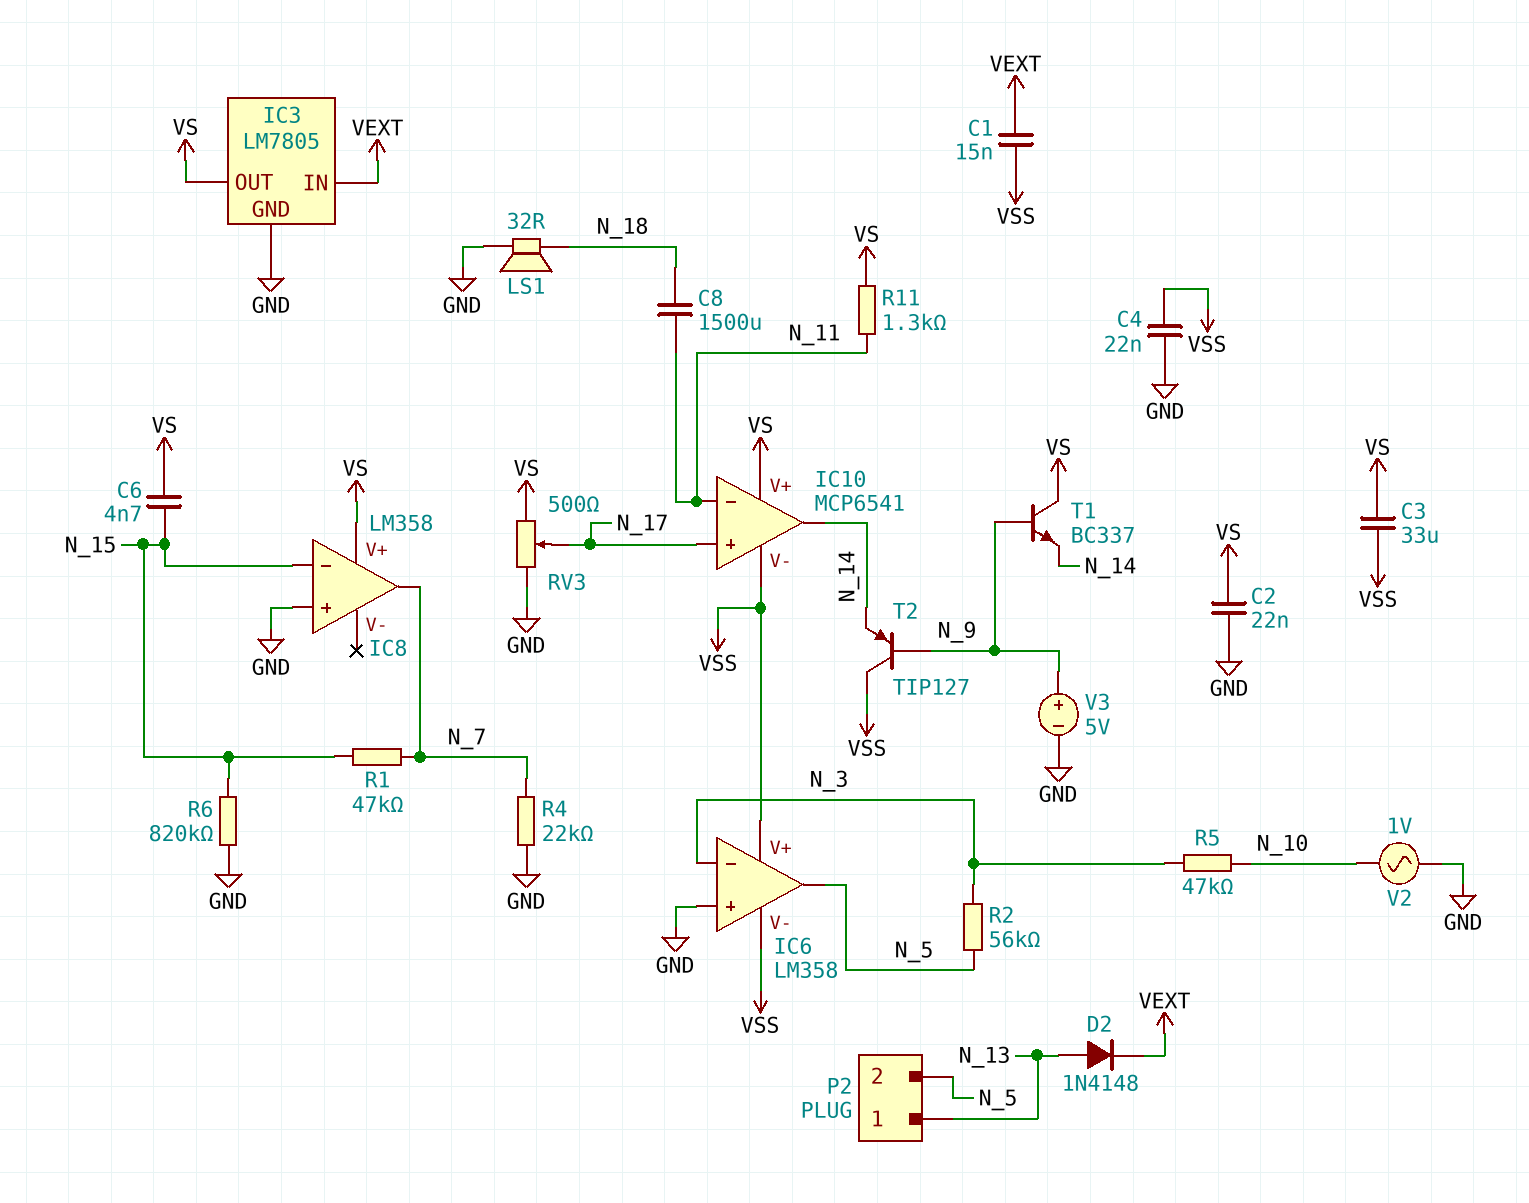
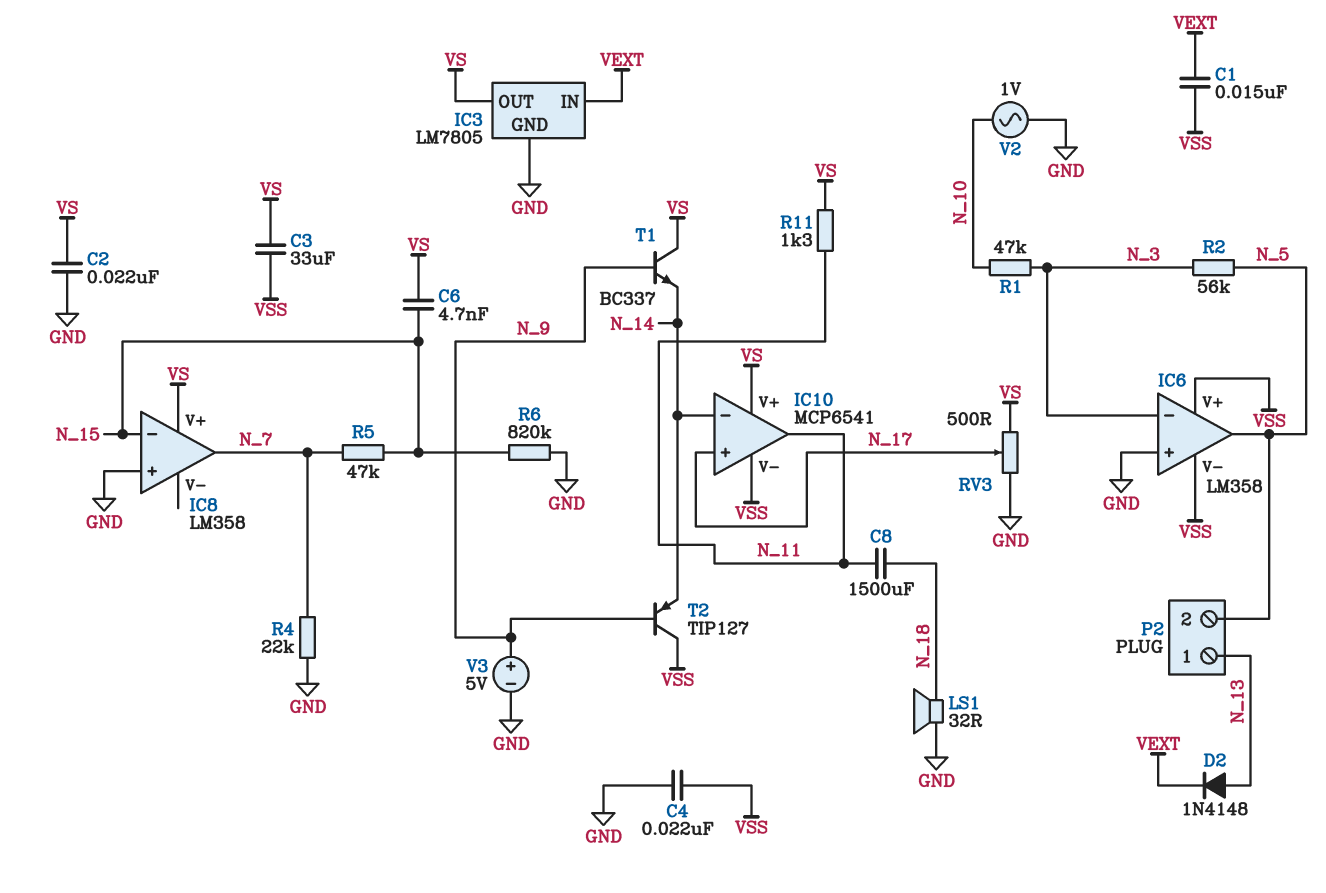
IC10 pin in-: N_11 -> N_14
IC10 pin out: N_14 -> N_11
R1: 47k (N_7, N_15) -> 47k (N_3, N_10)
R5: 47k (N_3, N_10) -> 47k (N_7, N_15)

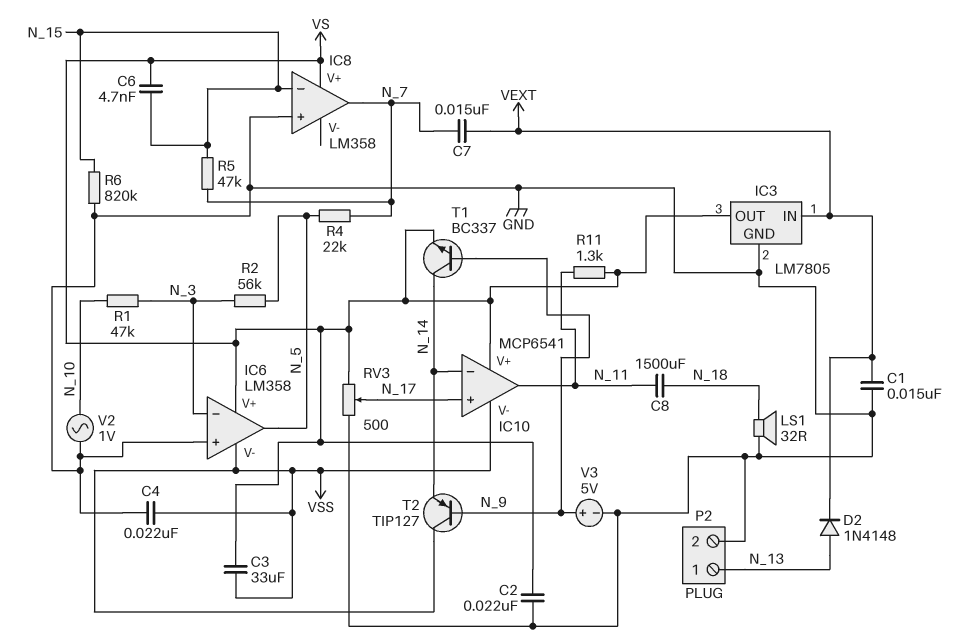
C1: 15nF (VEXT, VSS) -> 15nF (GND, VEXT)
C7: none -> 15nF (N_7, VEXT)
IC6 pin V+: VSS -> VS
P2 pin 2: N_5 -> GND
R4: 22k (GND, N_7) -> 22k (N_5, N_7)
T1: NPN BC337 (B N_9, C VS, E N_14) -> NPN BC337 (B N_9, C N_14, E VS)

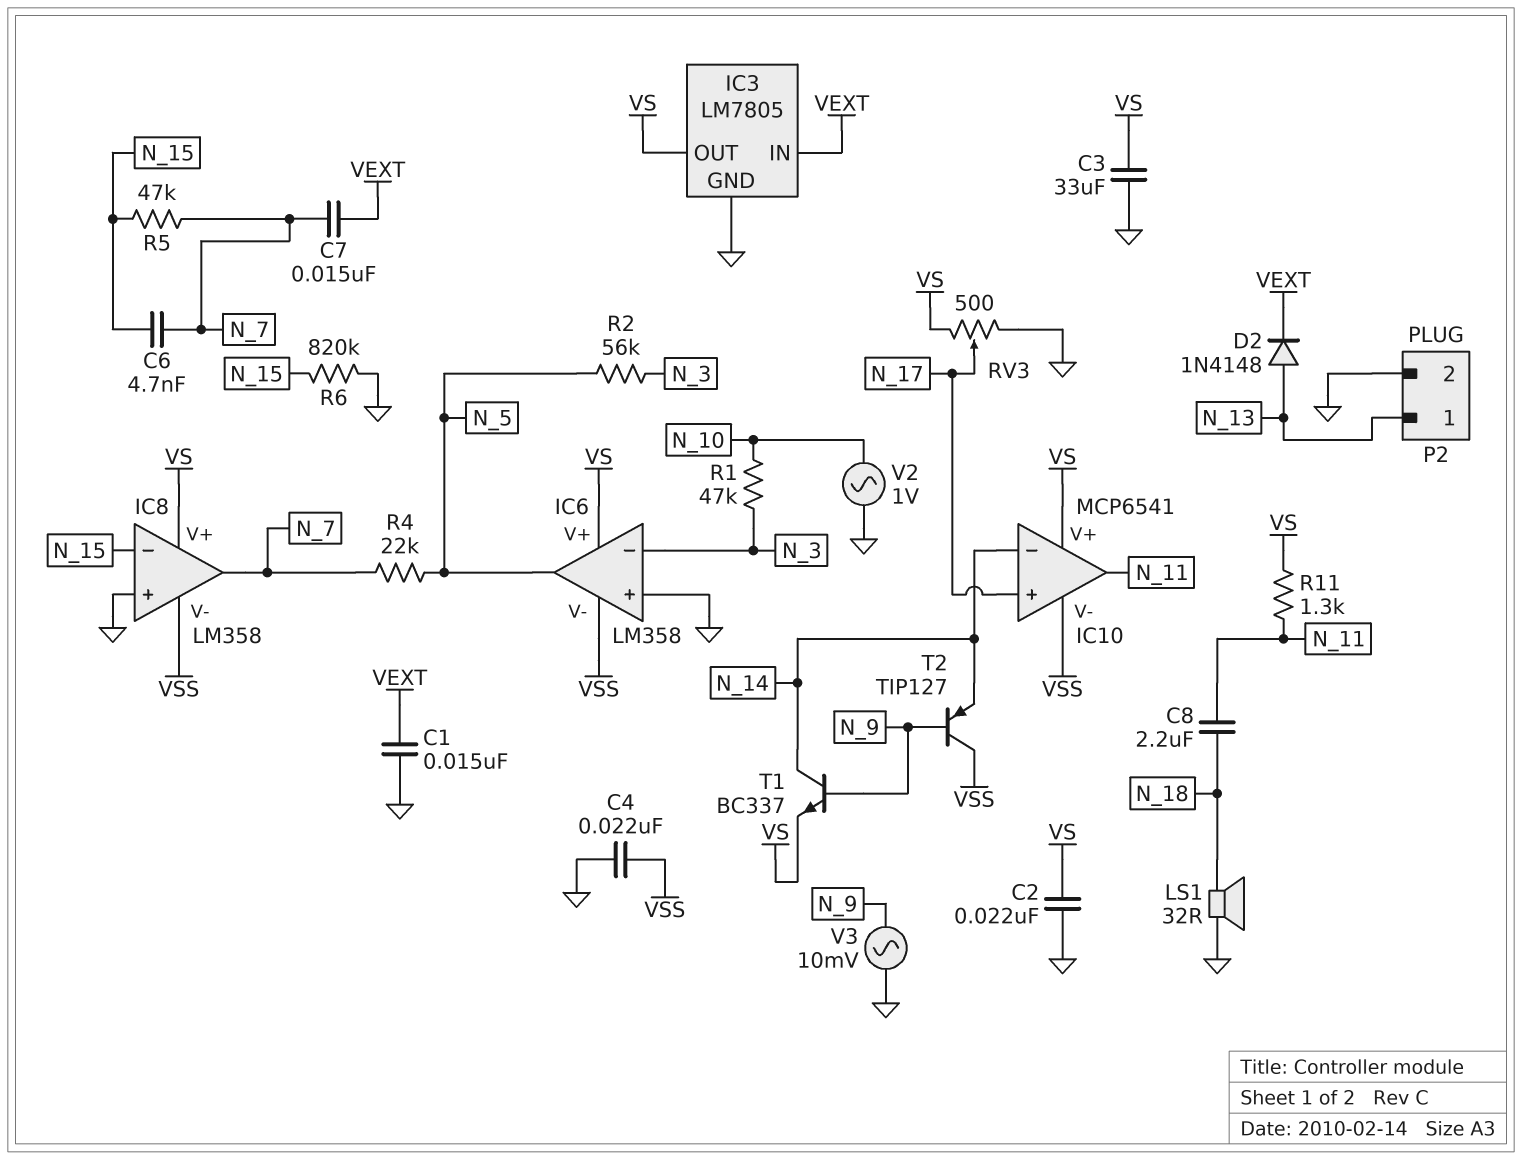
C3: 33uF (VS, VSS) -> 33uF (GND, VS)
C6: 4.7nF (N_15, VS) -> 4.7nF (N_7, N_15)
C8: 1500uF (N_11, N_18) -> 2.2uF (N_11, N_18)
IC8 pin V-: none -> VSS
V3: 5V (plus N_9, minus GND) -> AC 10mV (GND, N_9)

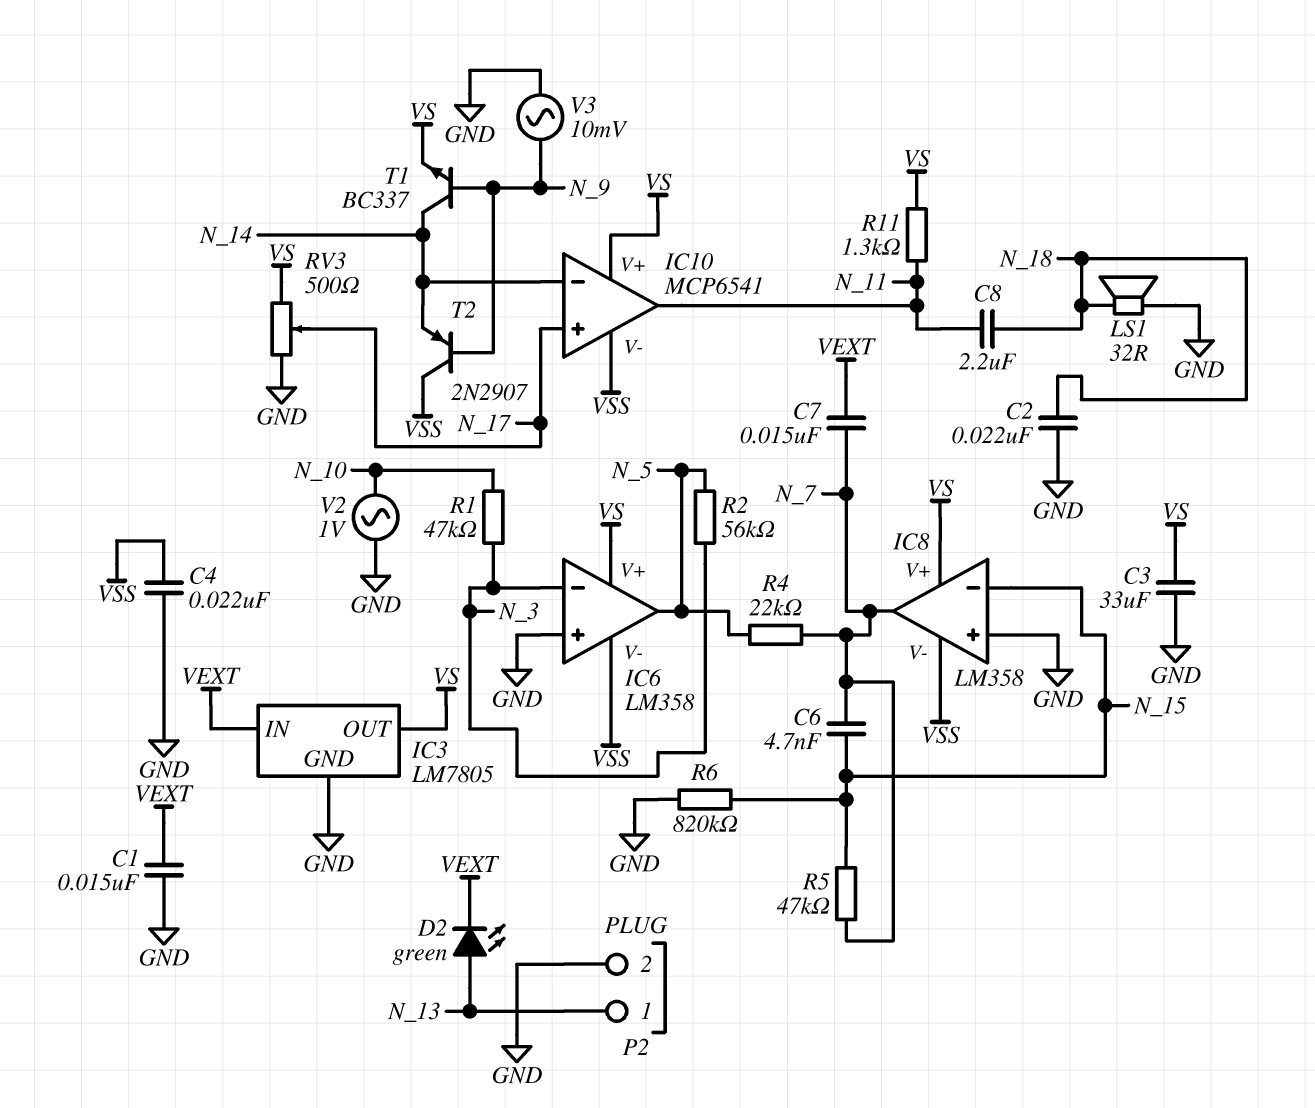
C2: 22nF (GND, VS) -> 22nF (GND, N_18)
D2: diode 1N4148 (A N_13, K VEXT) -> LED green (A N_13, K VEXT)
T2: PNP TIP127 (B N_9, C VSS, E N_14) -> PNP 2N2907 (B N_9, C VSS, E N_14)

